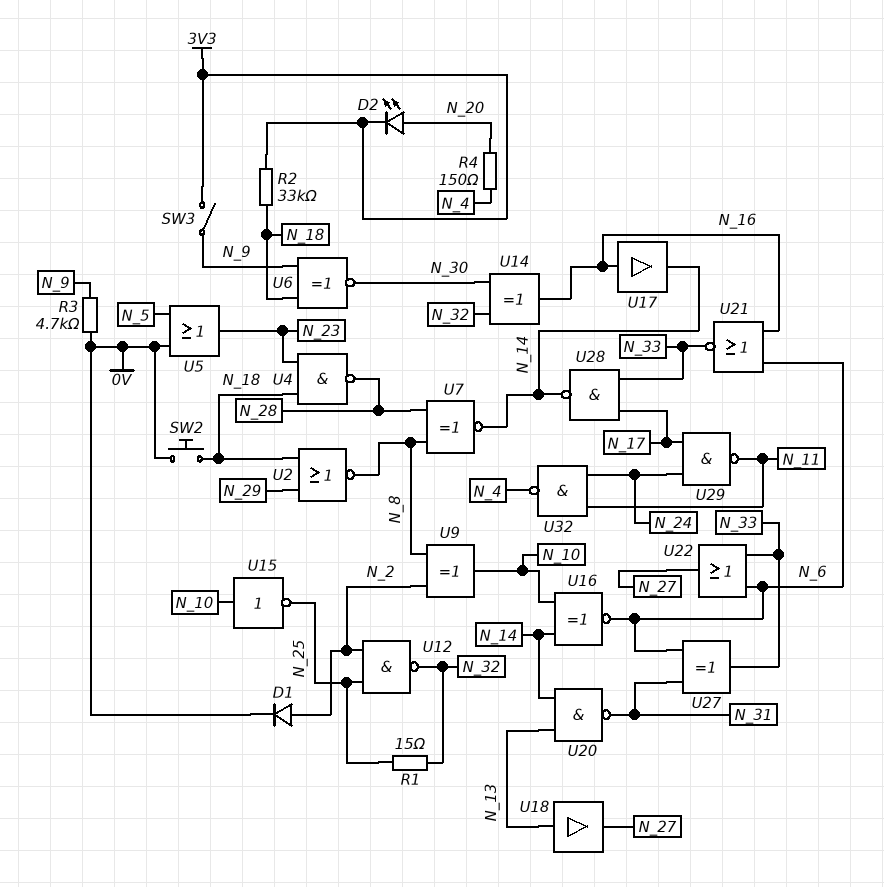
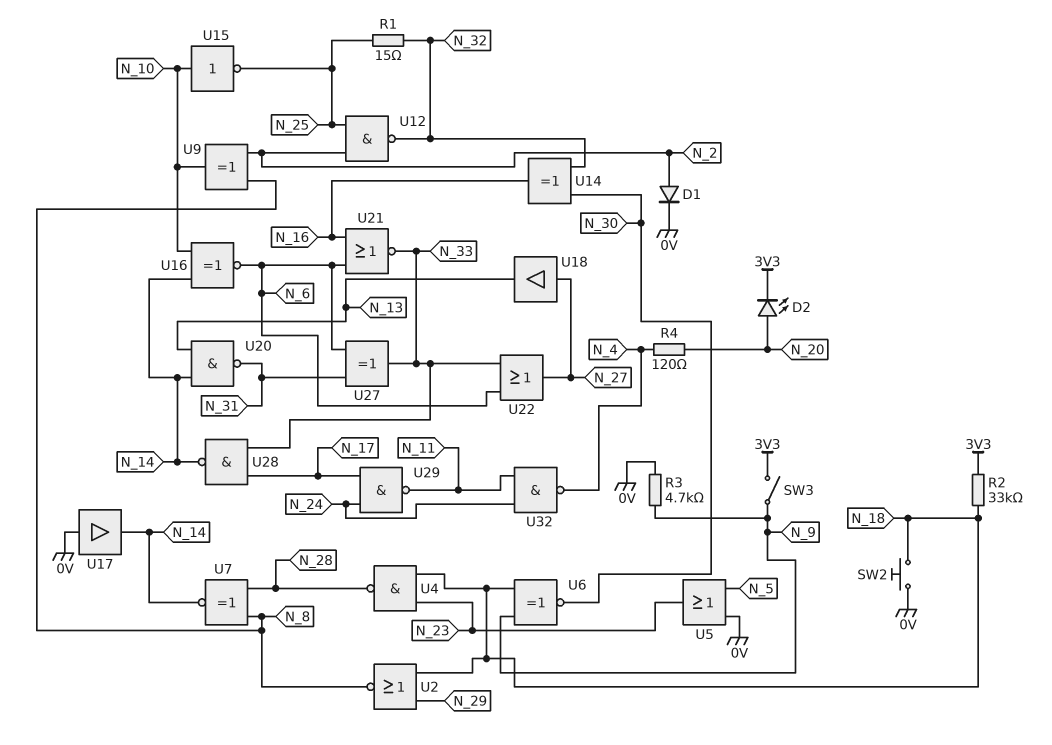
R4: 150 (N_4, N_20) -> 120 (N_4, N_20)
U17: buffer (in N_16, out N_14) -> buffer (in 0V, out N_14)
U18: buffer (in N_13, out N_27) -> buffer (in N_27, out N_13)

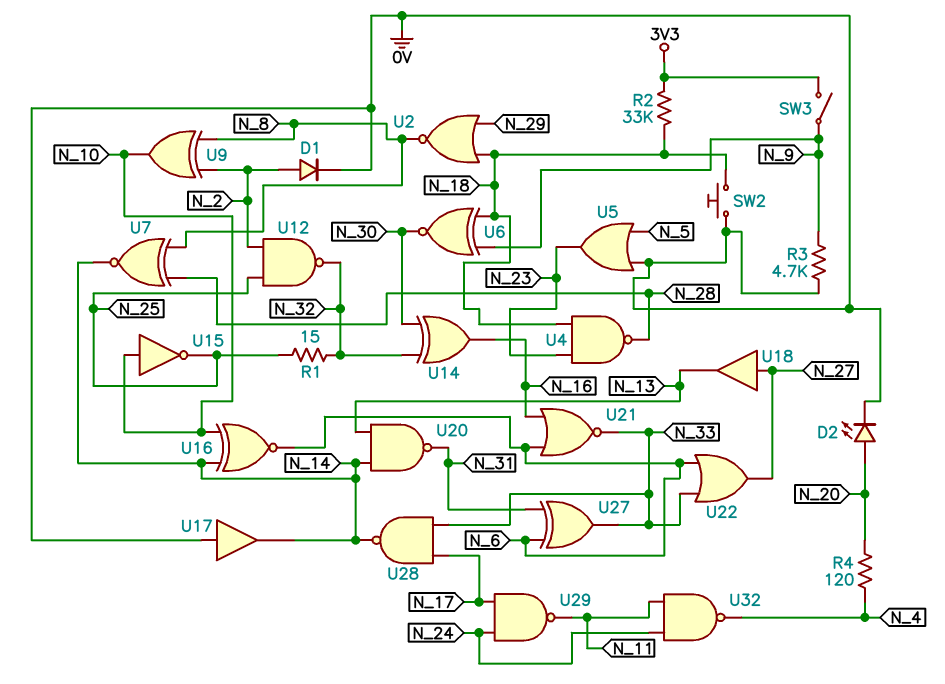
D2: LED (A N_20, K 3V3) -> LED (A N_20, K 0V)

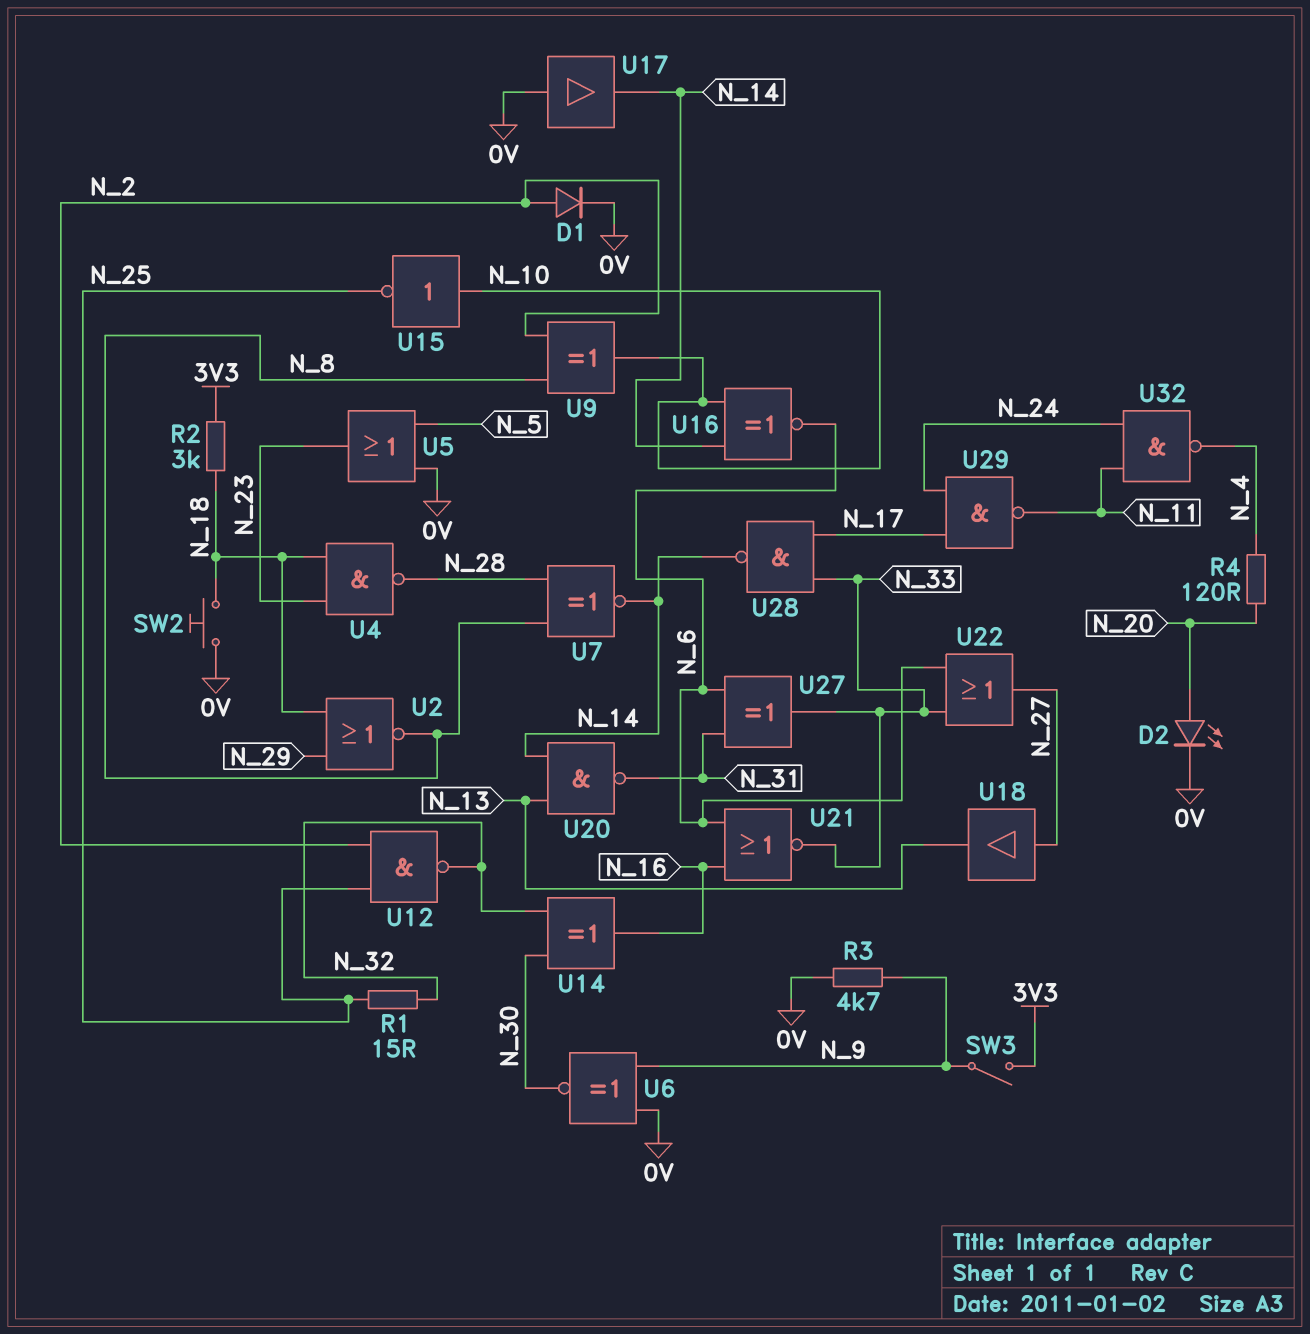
R2: 33k (3V3, N_18) -> 3k (3V3, N_18)
U6: XNOR (in N_9, in N_18, out N_30) -> XNOR (in 0V, in N_9, out N_30)

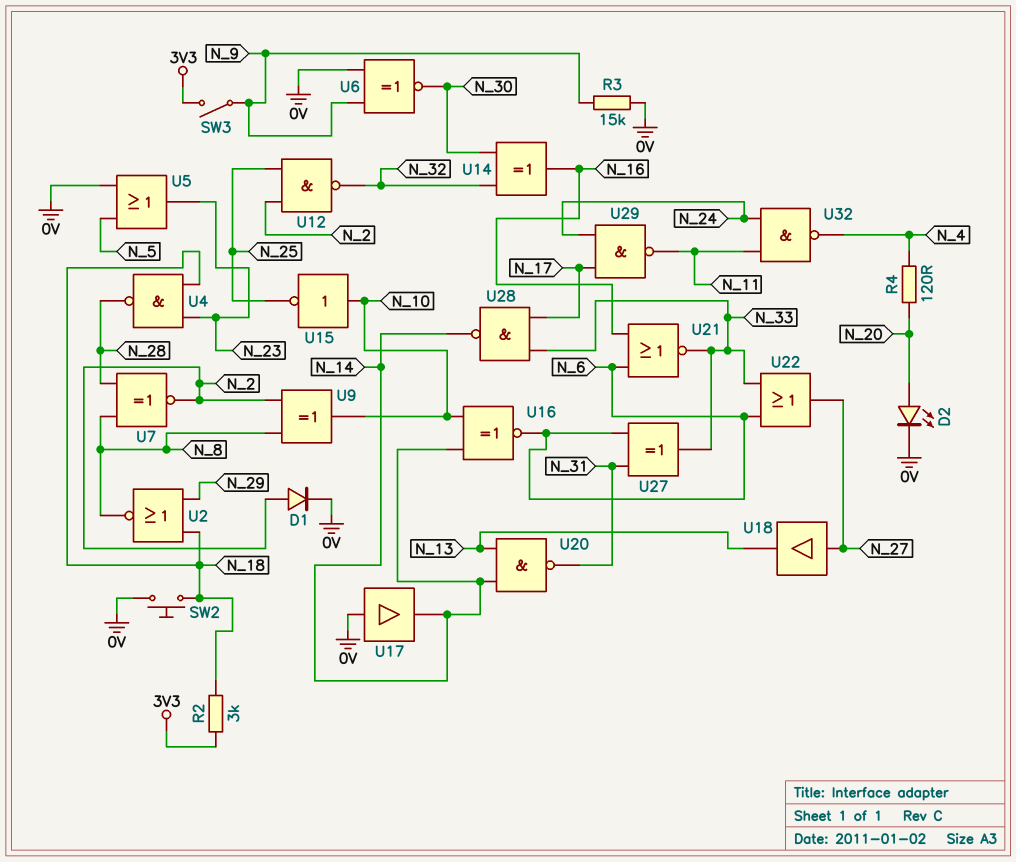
R1: 15 (N_25, N_32) -> none
R3: 4.7k (0V, N_9) -> 15k (0V, N_9)
U7: XNOR (in N_8, in N_28, out N_14) -> XNOR (in N_8, in N_28, out N_2)

